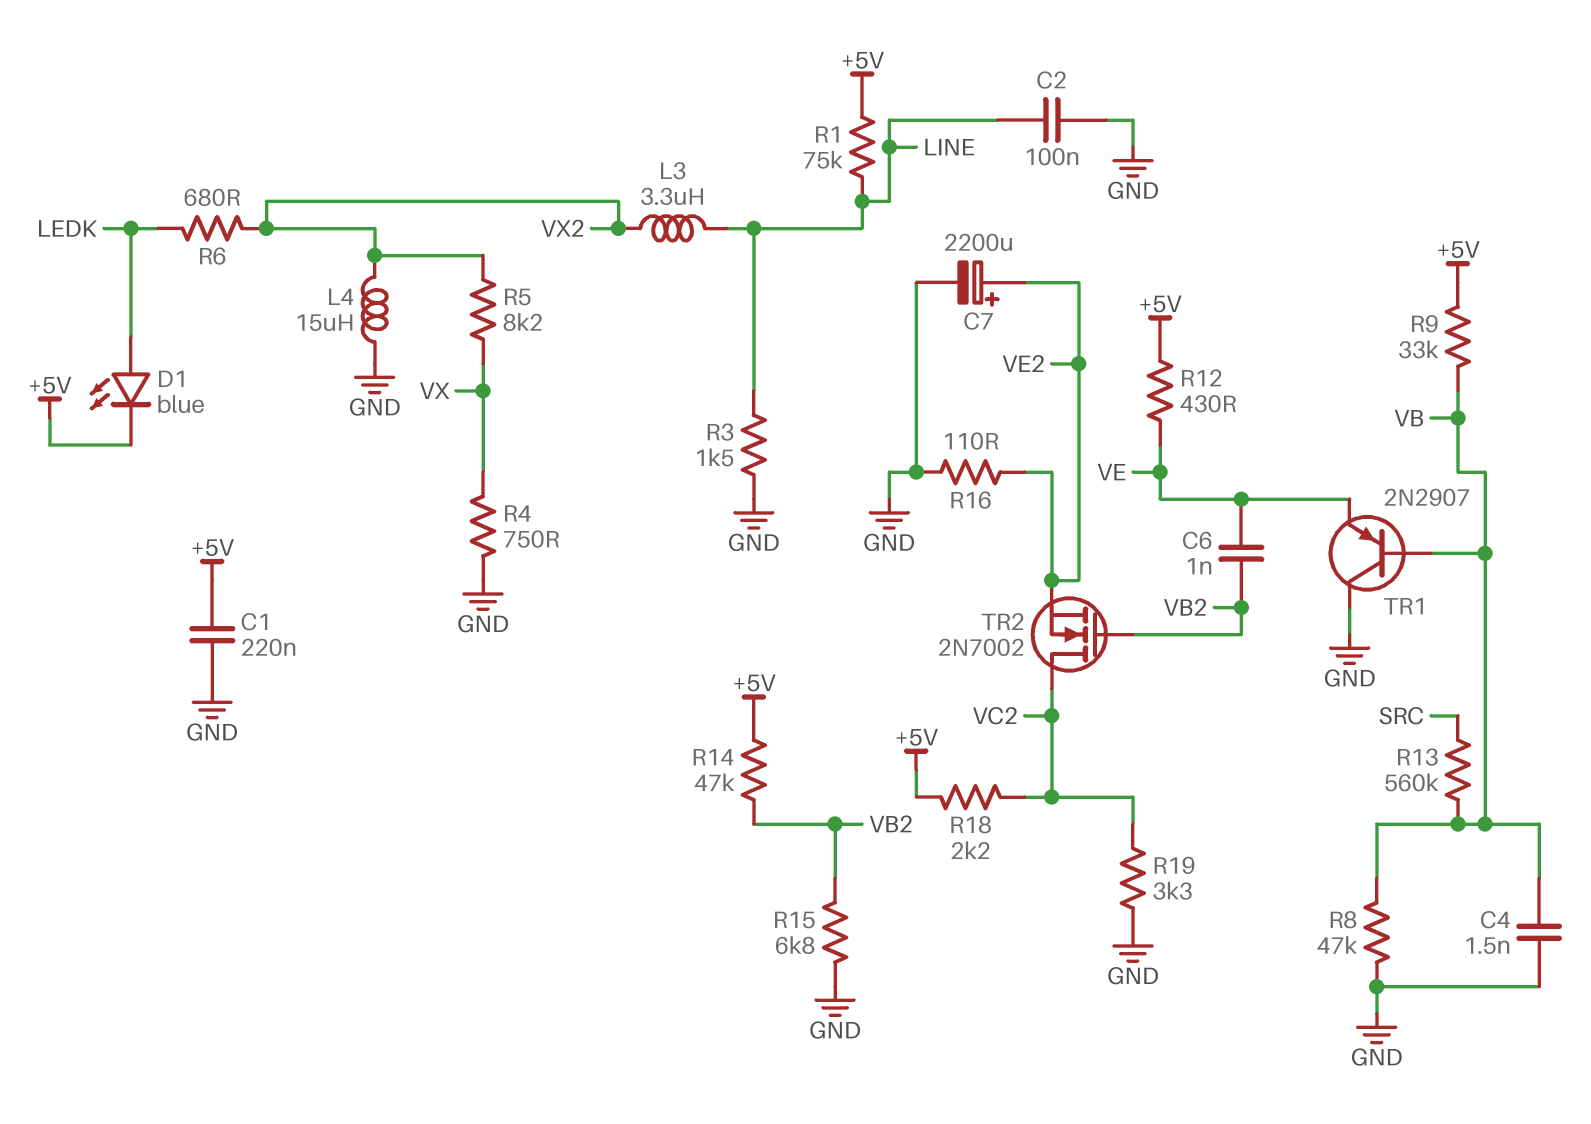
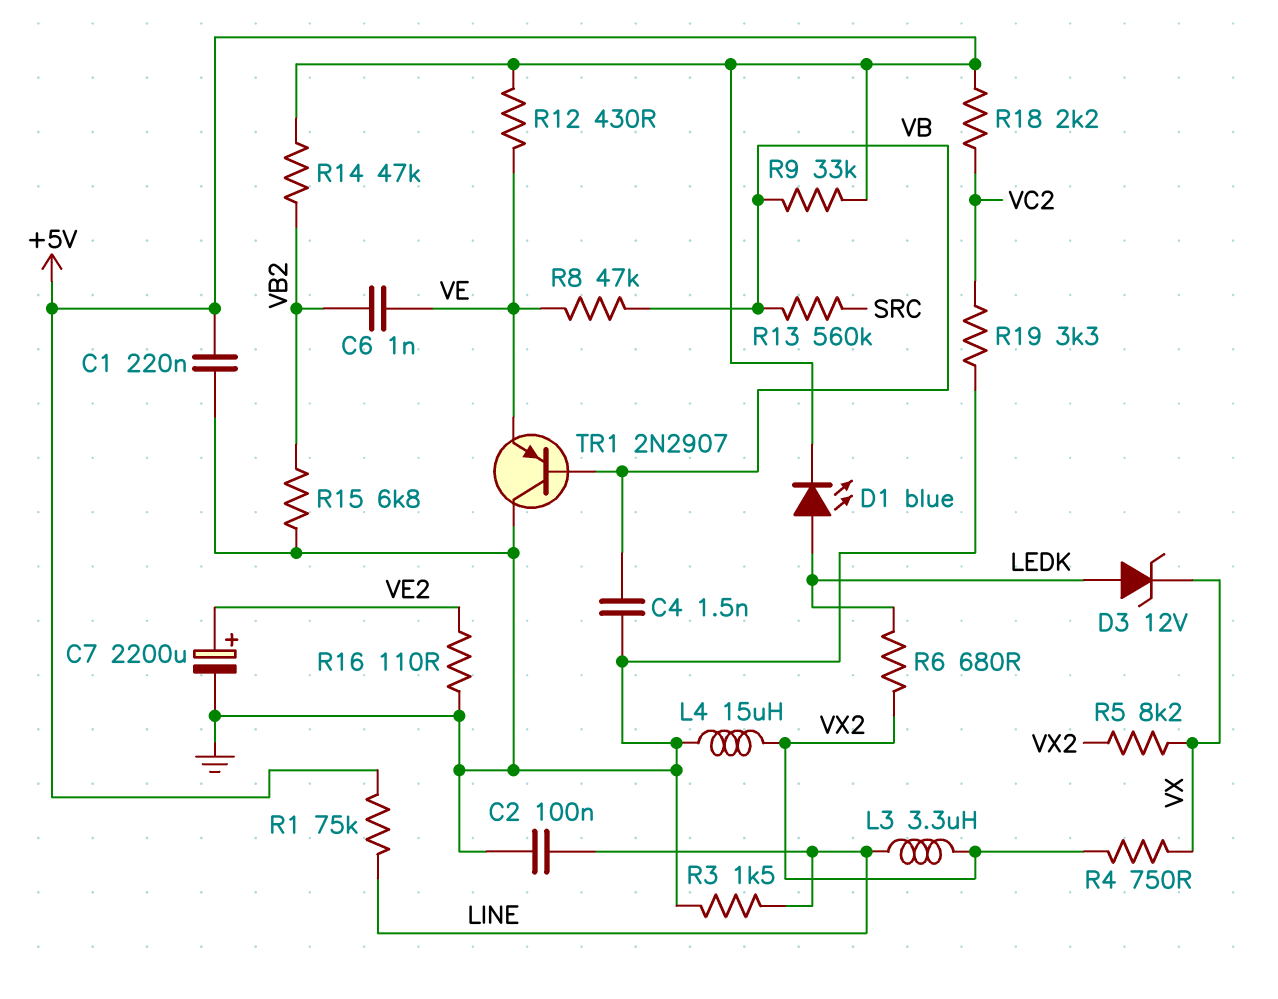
D3: none -> zener 12V (A LEDK, K VX)
R4: 750 (GND, VX) -> 750 (VX, VX2)
R8: 47k (GND, VB) -> 47k (VB, VE)
TR2: NMOS 2N7002 (G VB2, D VC2, S VE2) -> none

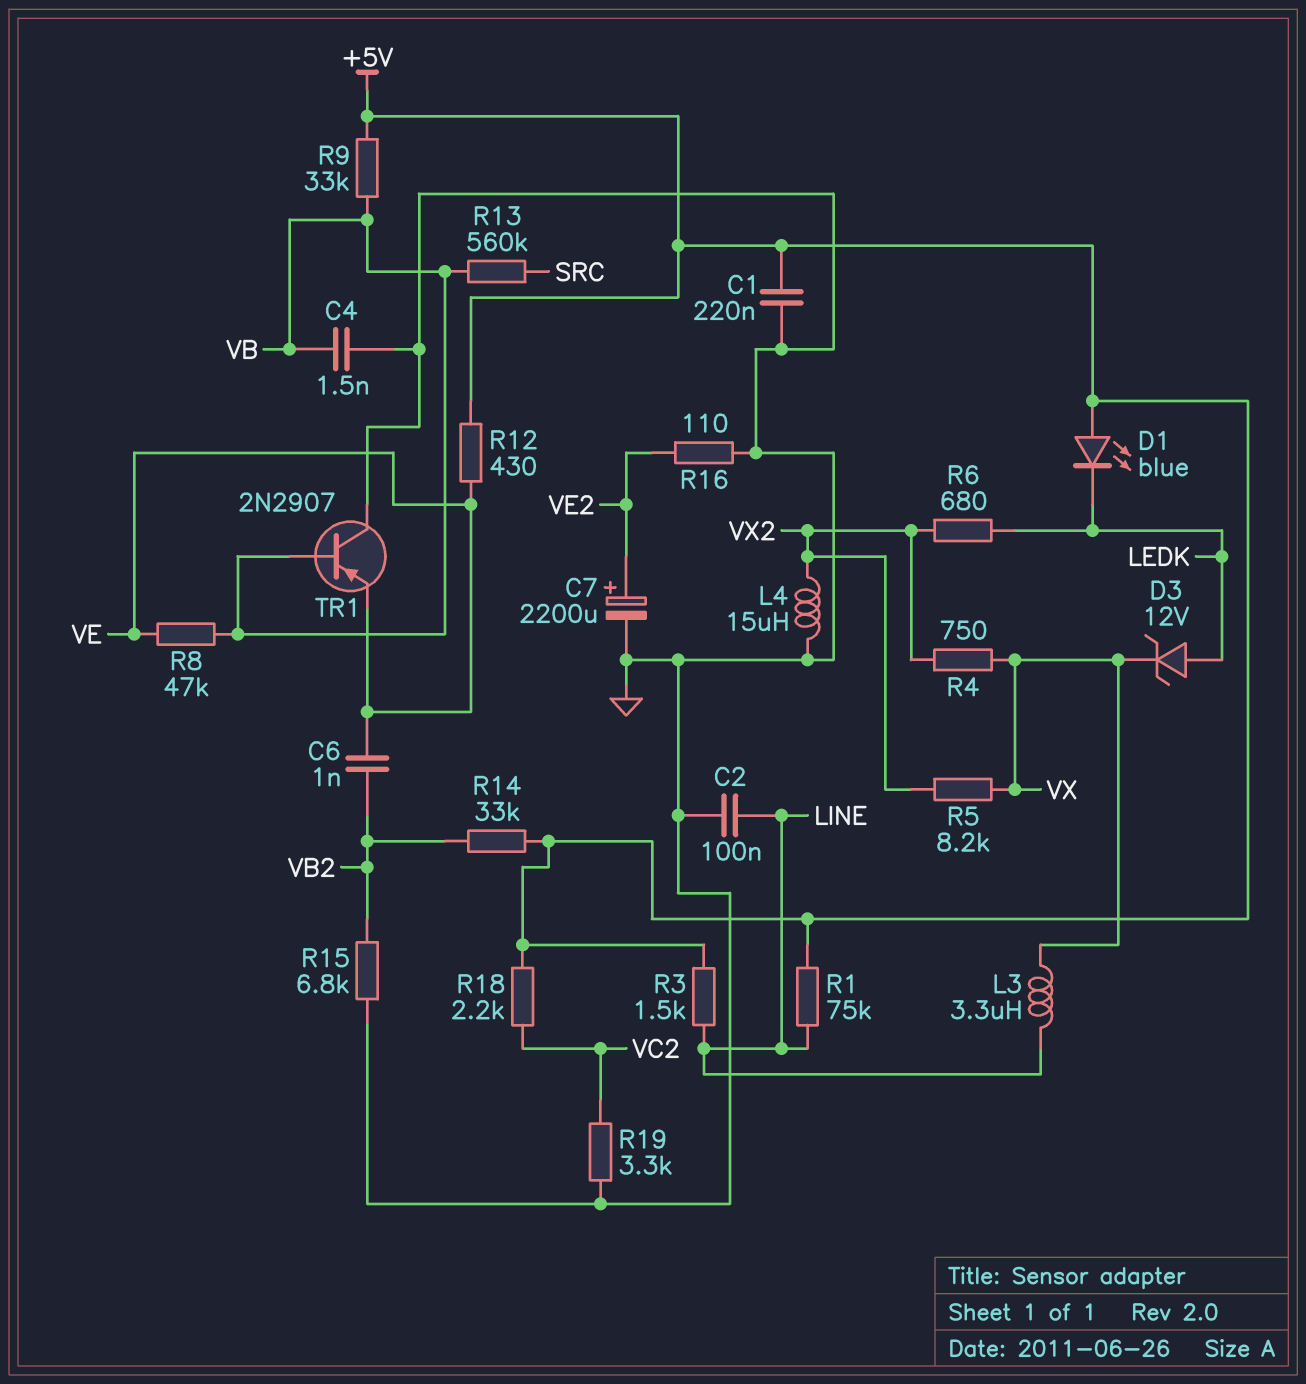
D1: LED blue (A LEDK, K +5V) -> LED blue (A +5V, K LEDK)
L3: 3.3uH (LINE, VX2) -> 3.3uH (LINE, VX)
R3: 1.5k (GND, LINE) -> 1.5k (+5V, LINE)
R14: 47k (+5V, VB2) -> 33k (+5V, VB2)

